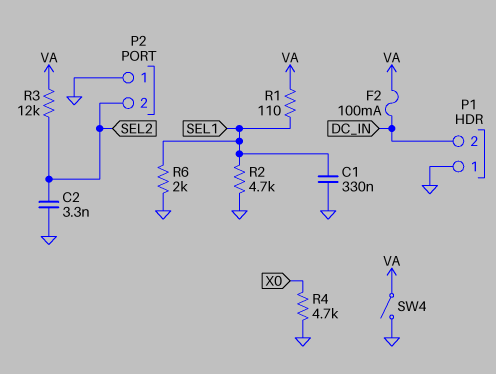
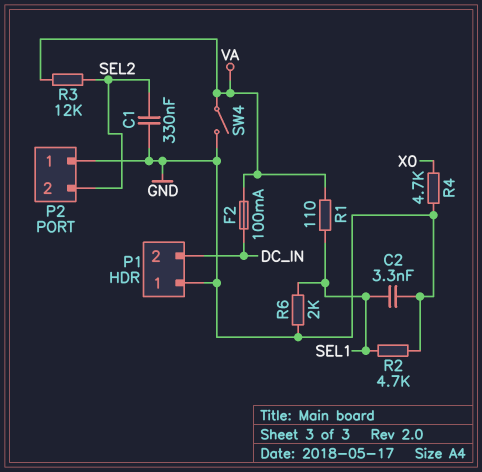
C1: 330nF (GND, SEL1) -> 330nF (GND, SEL2)
C2: 3.3nF (GND, SEL2) -> 3.3nF (GND, SEL1)

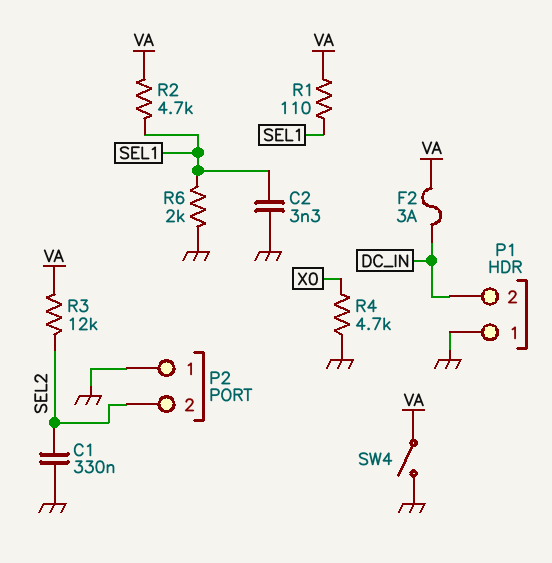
F2: 100mA (DC_IN, VA) -> 3A (DC_IN, VA)
R2: 4.7k (GND, SEL1) -> 4.7k (SEL1, VA)

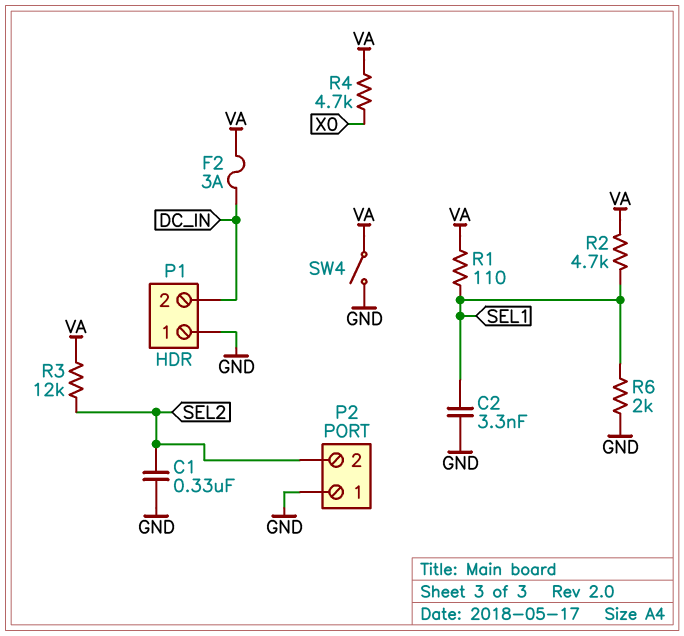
R4: 4.7k (GND, X0) -> 4.7k (VA, X0)

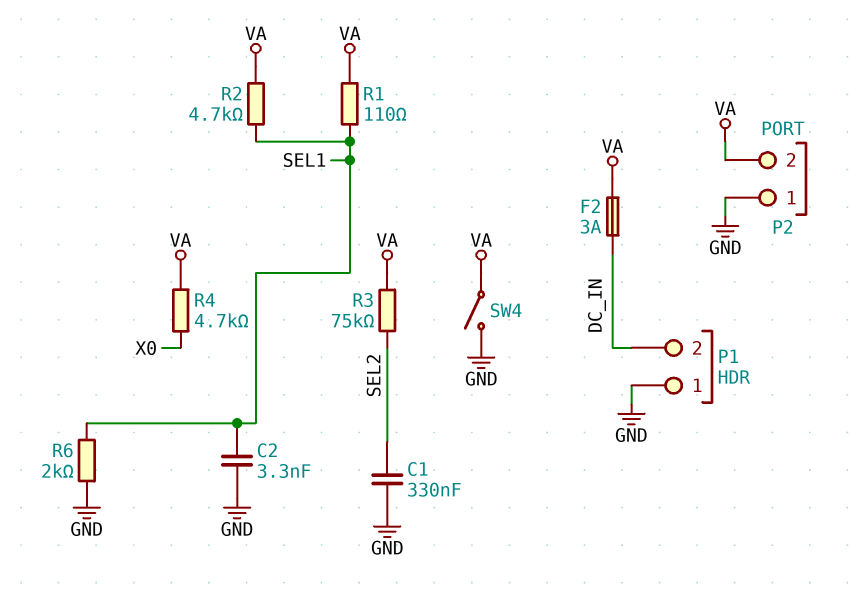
P2 pin 2: SEL2 -> VA
R3: 12k (SEL2, VA) -> 75k (SEL2, VA)

